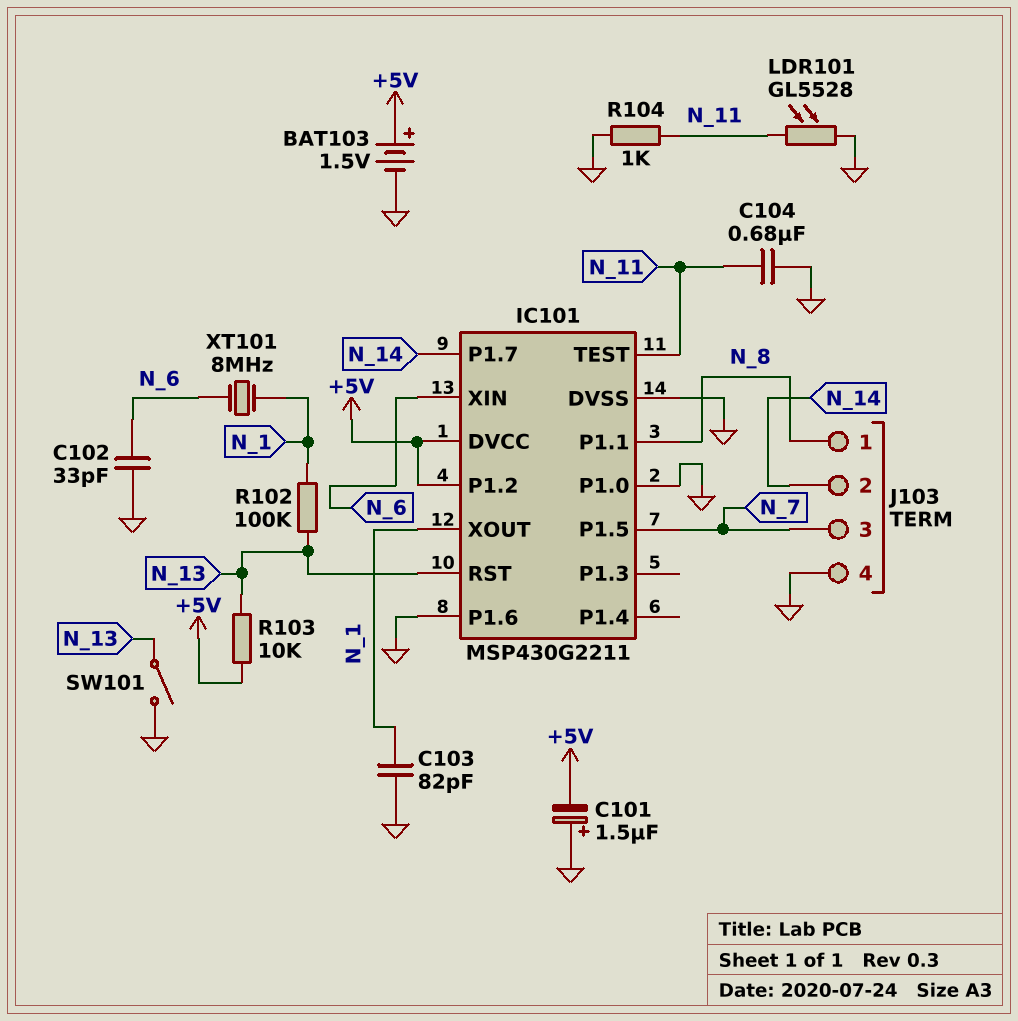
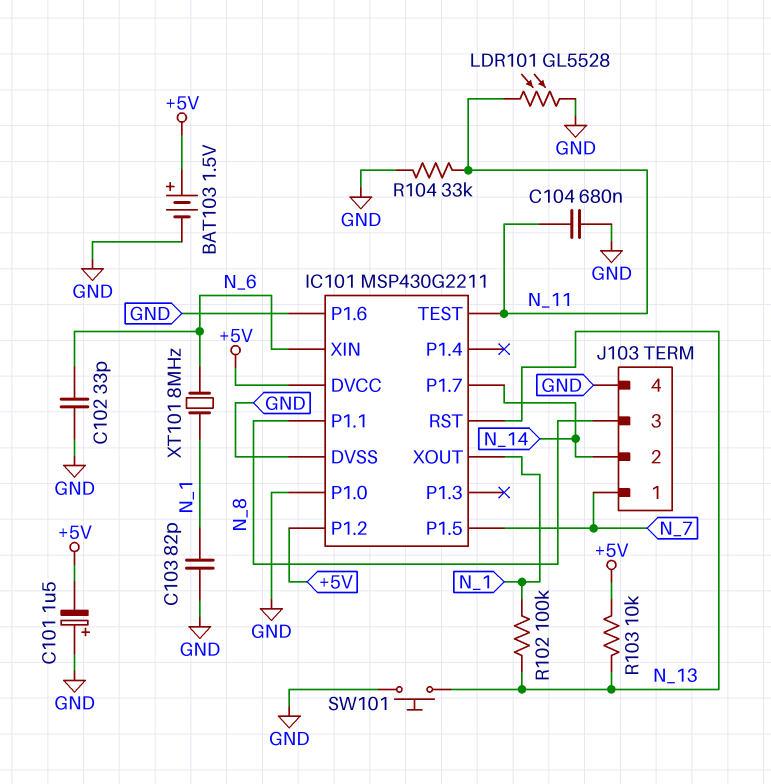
J103 pin 1: N_8 -> N_7
J103 pin 3: N_7 -> N_8
R104: 1k (GND, N_11) -> 33k (GND, N_11)
SW101: switch (GND, N_13) -> button (GND, N_13)

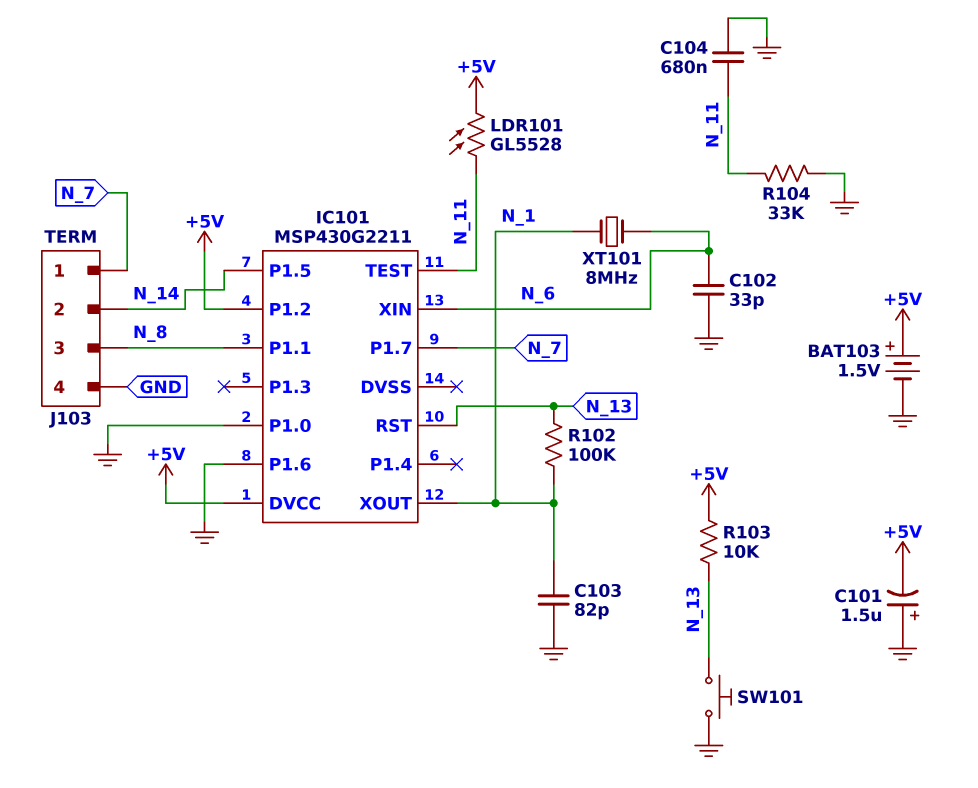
IC101 pin DVSS: GND -> none
IC101 pin P1.5: N_7 -> N_14
IC101 pin P1.7: N_14 -> N_7
LDR101: GL5528 (GND, N_11) -> GL5528 (+5V, N_11)

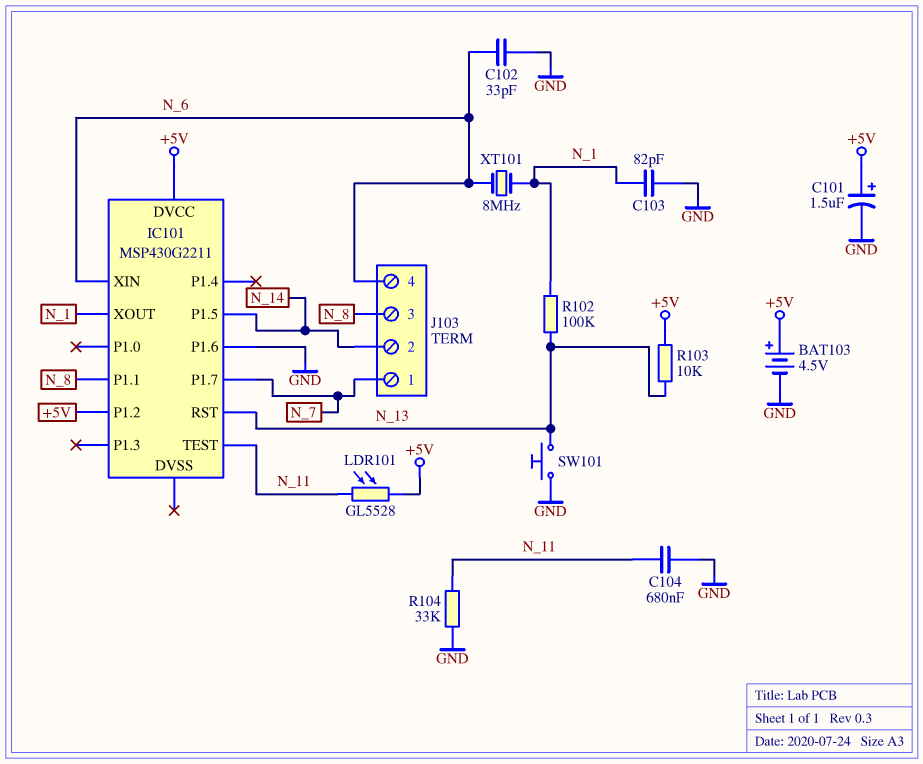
BAT103: 1.5V (plus +5V, minus GND) -> 4.5V (plus +5V, minus GND)
C101: 1.5uF (plus GND, minus +5V) -> 1.5uF (plus +5V, minus GND)
IC101 pin P1.0: GND -> none
J103 pin 4: GND -> N_6

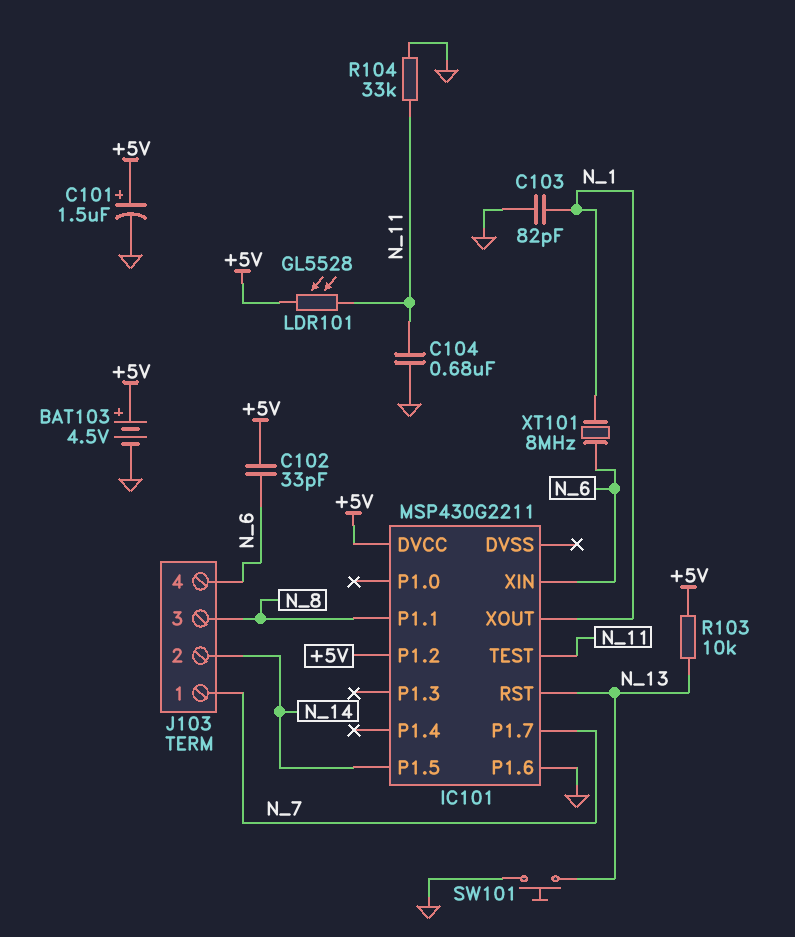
C102: 33pF (GND, N_6) -> 33pF (+5V, N_6)
R102: 100k (N_1, N_13) -> none

